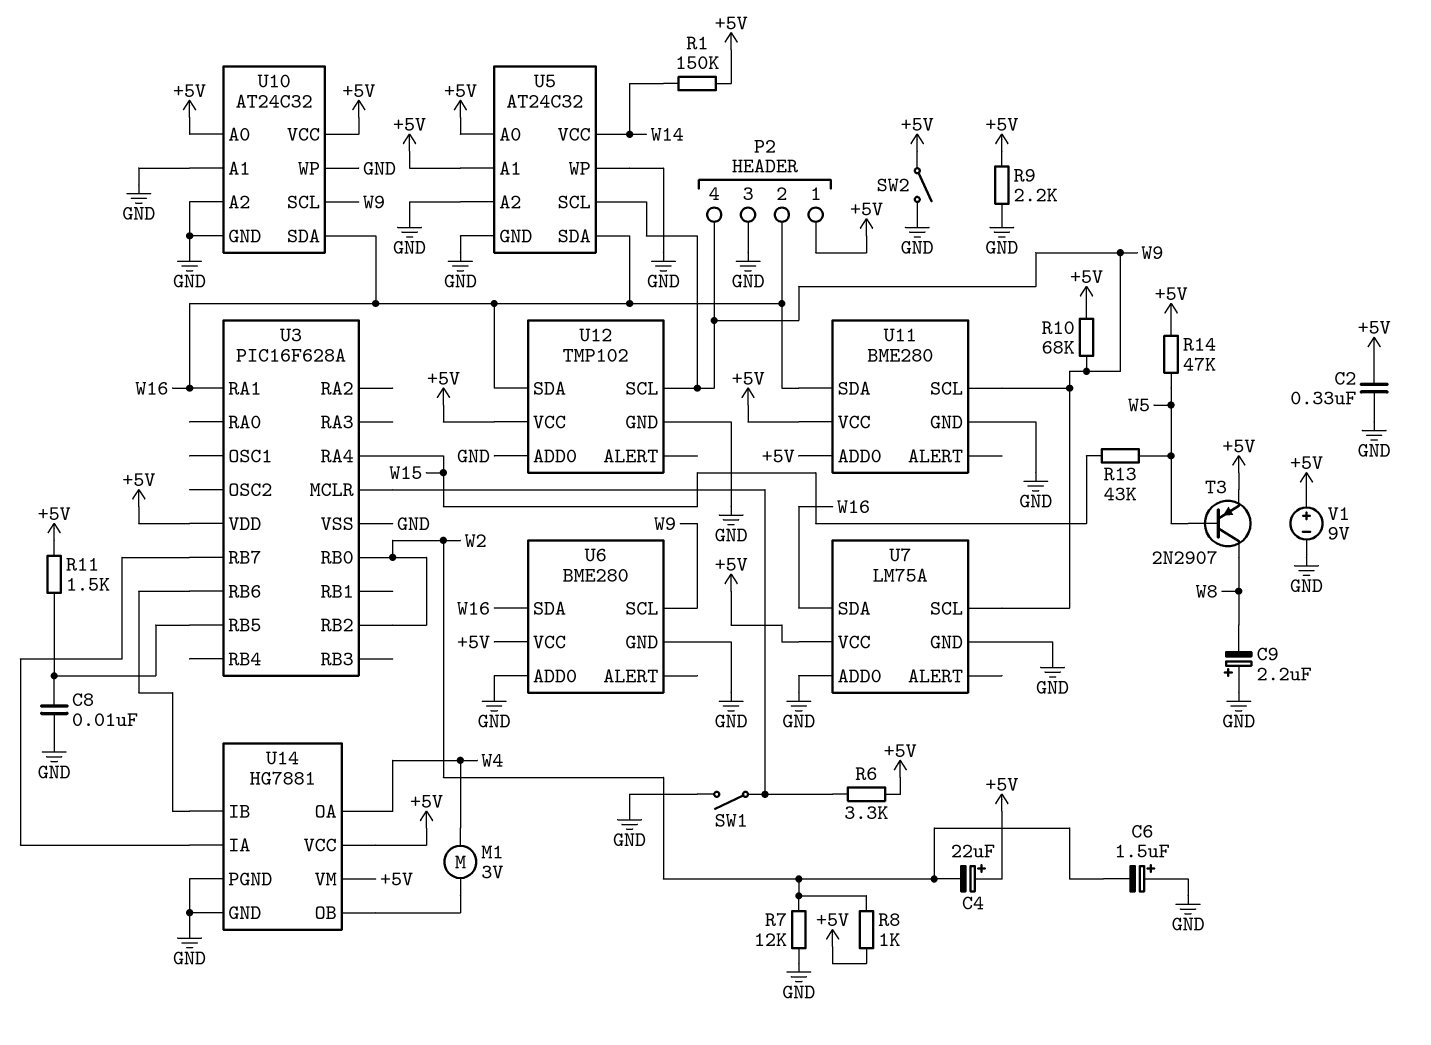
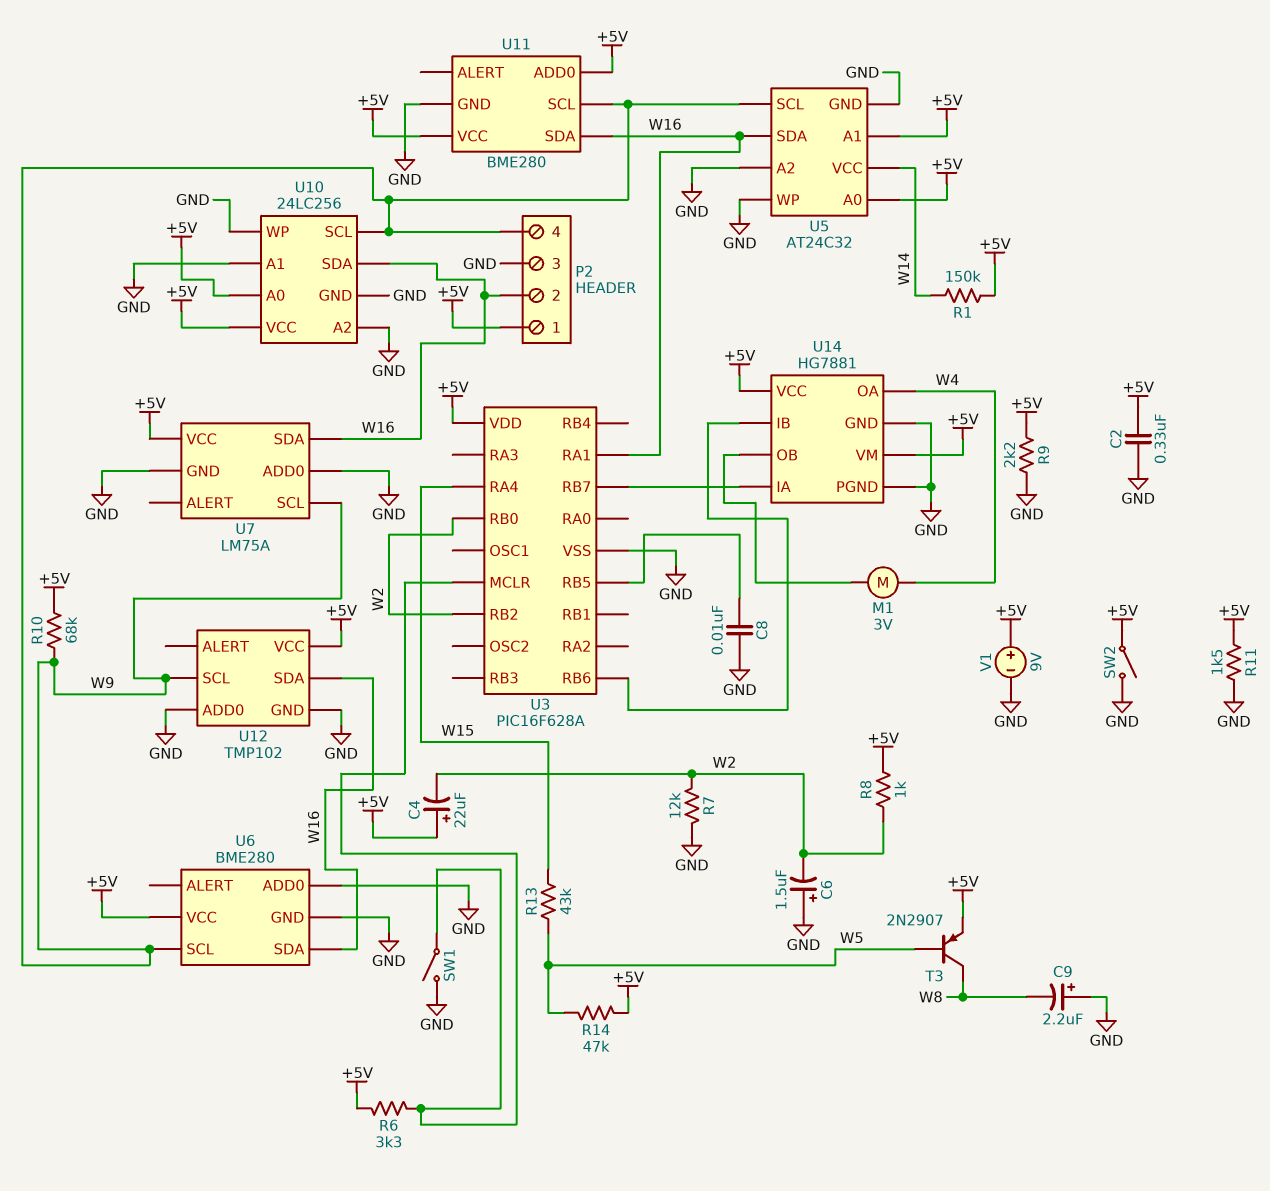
R11: 1.5k (+5V, U3/RB5) -> 1.5k (+5V, GND)
U10: AT24C32 -> 24LC256

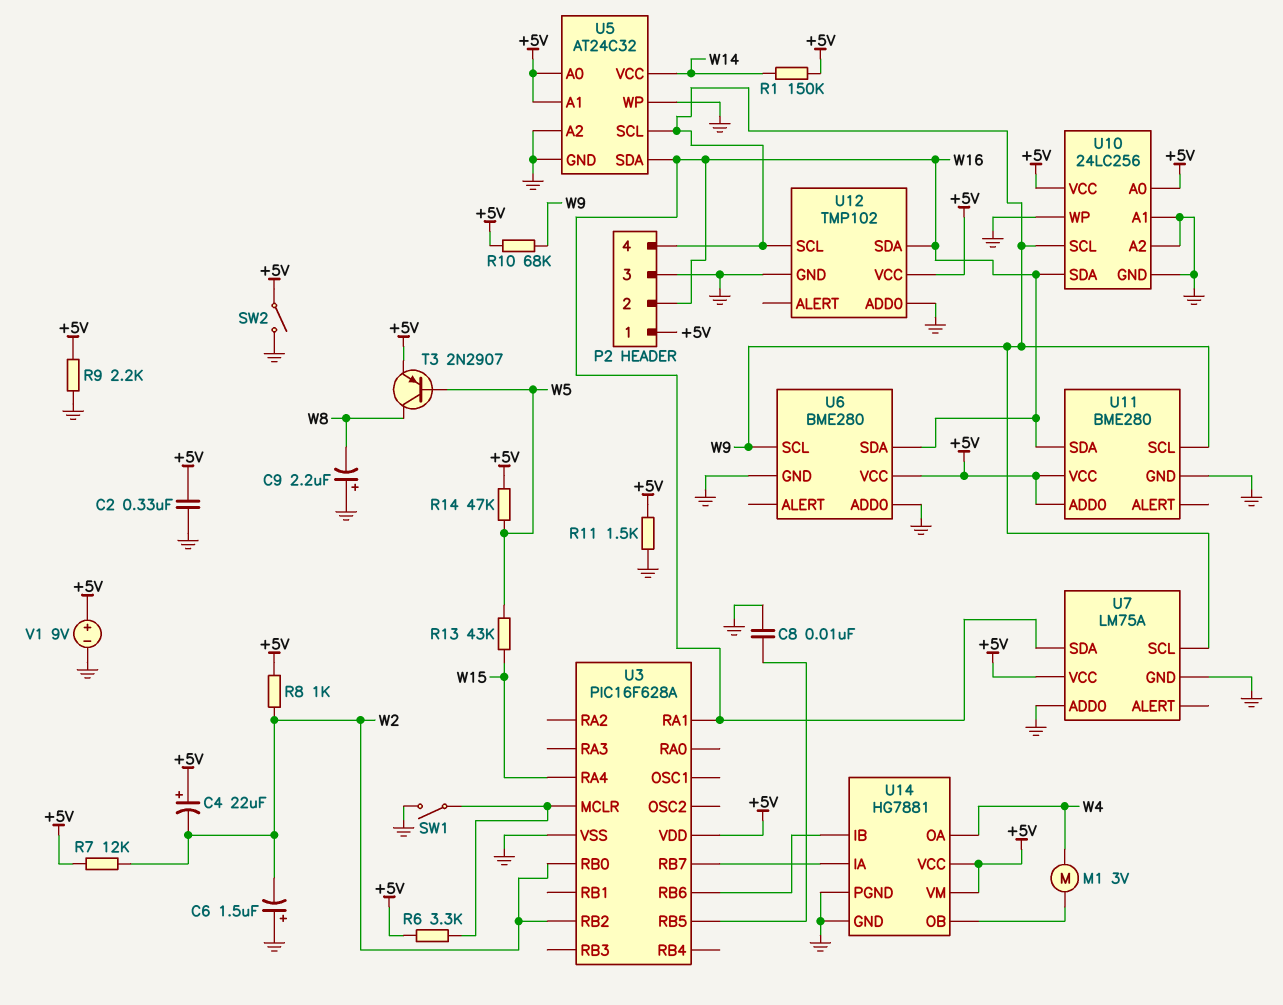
R7: 12k (GND, W2) -> 12k (+5V, W2)

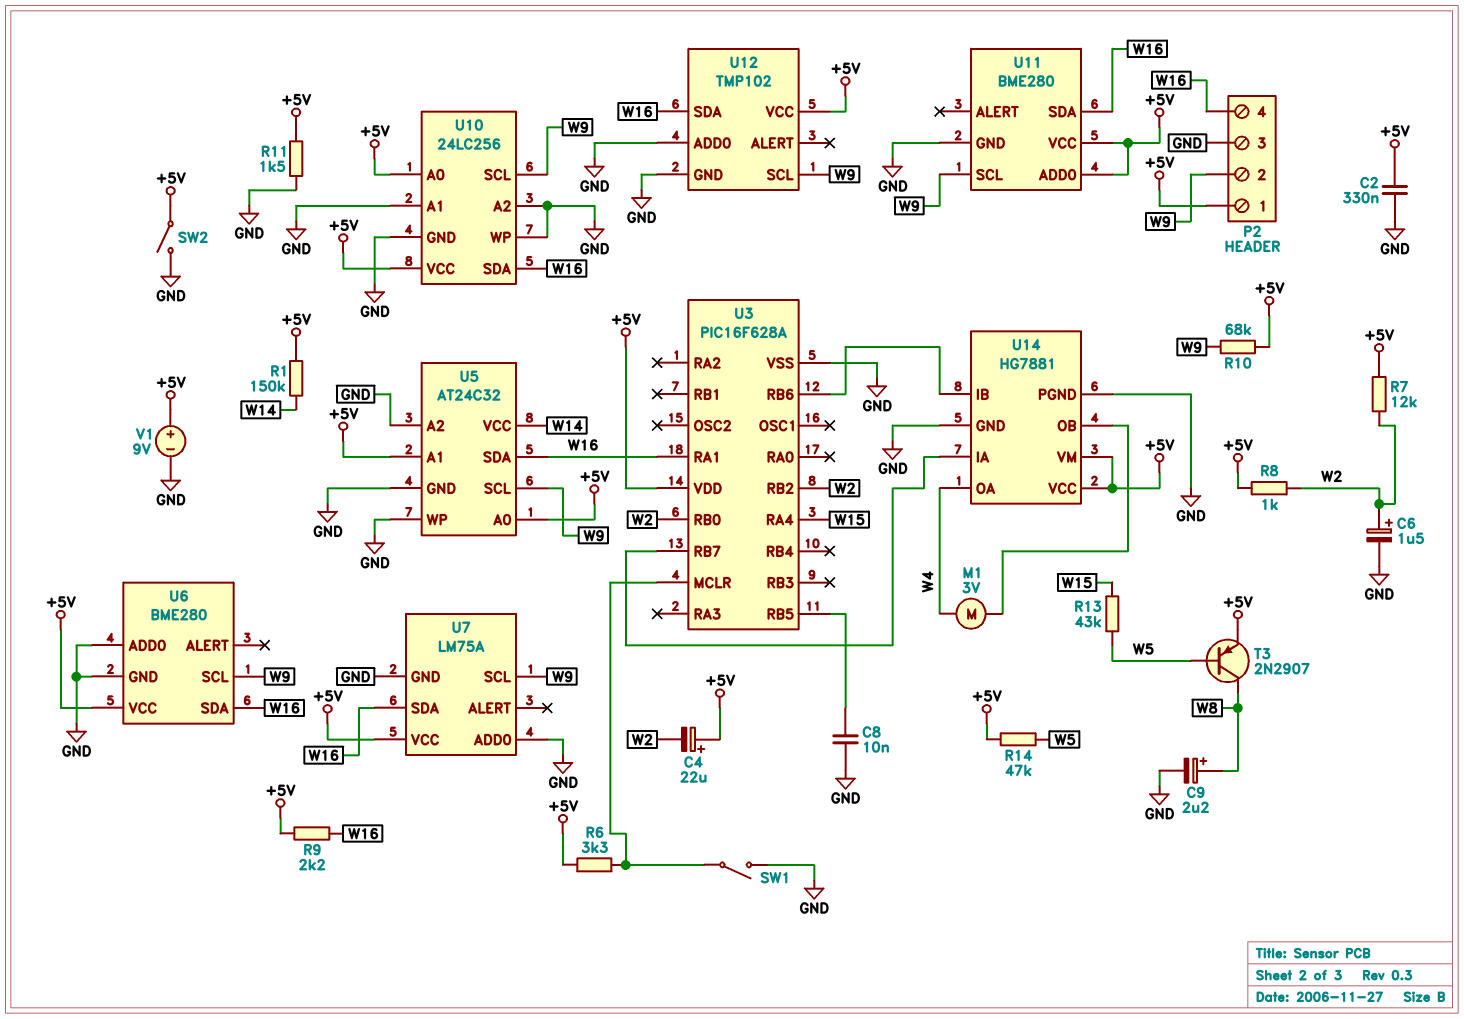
C6: 1.5uF (plus GND, minus W2) -> 1.5uF (plus W2, minus GND)
C9: 2.2uF (plus GND, minus W8) -> 2.2uF (plus W8, minus GND)
P2 pin 2: W16 -> W9
P2 pin 4: W9 -> W16
R9: 2.2k (+5V, GND) -> 2.2k (+5V, W16)

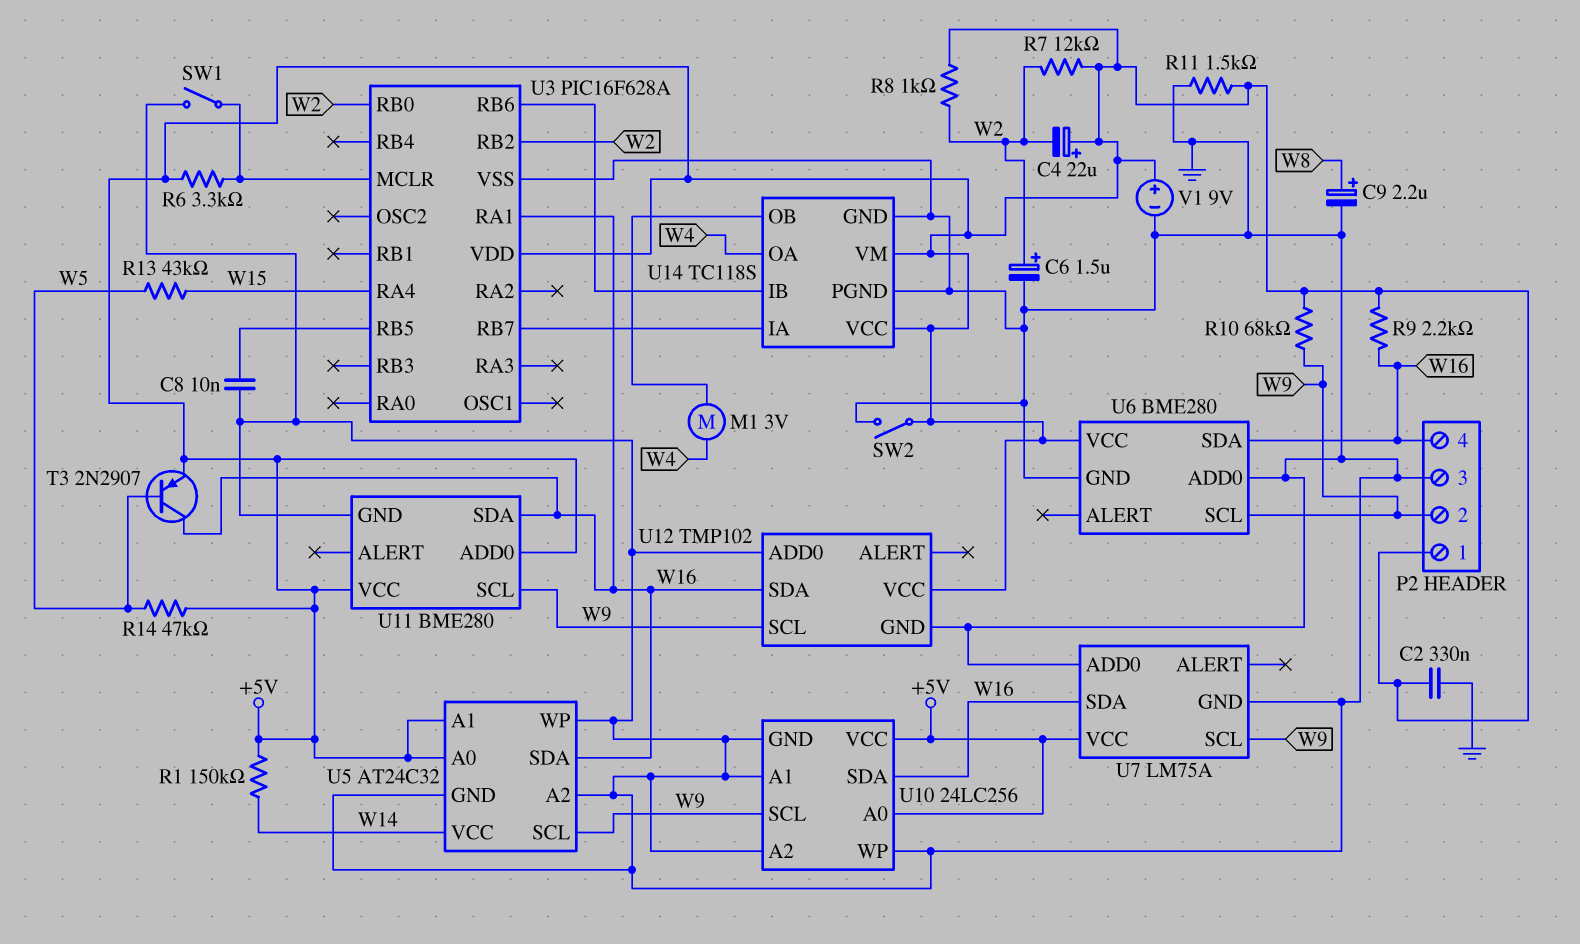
T3: PNP 2N2907 (B W5, C W8, E +5V) -> PNP 2N2907 (B W5, C W16, E +5V)
U14: HG7881 -> TC118S

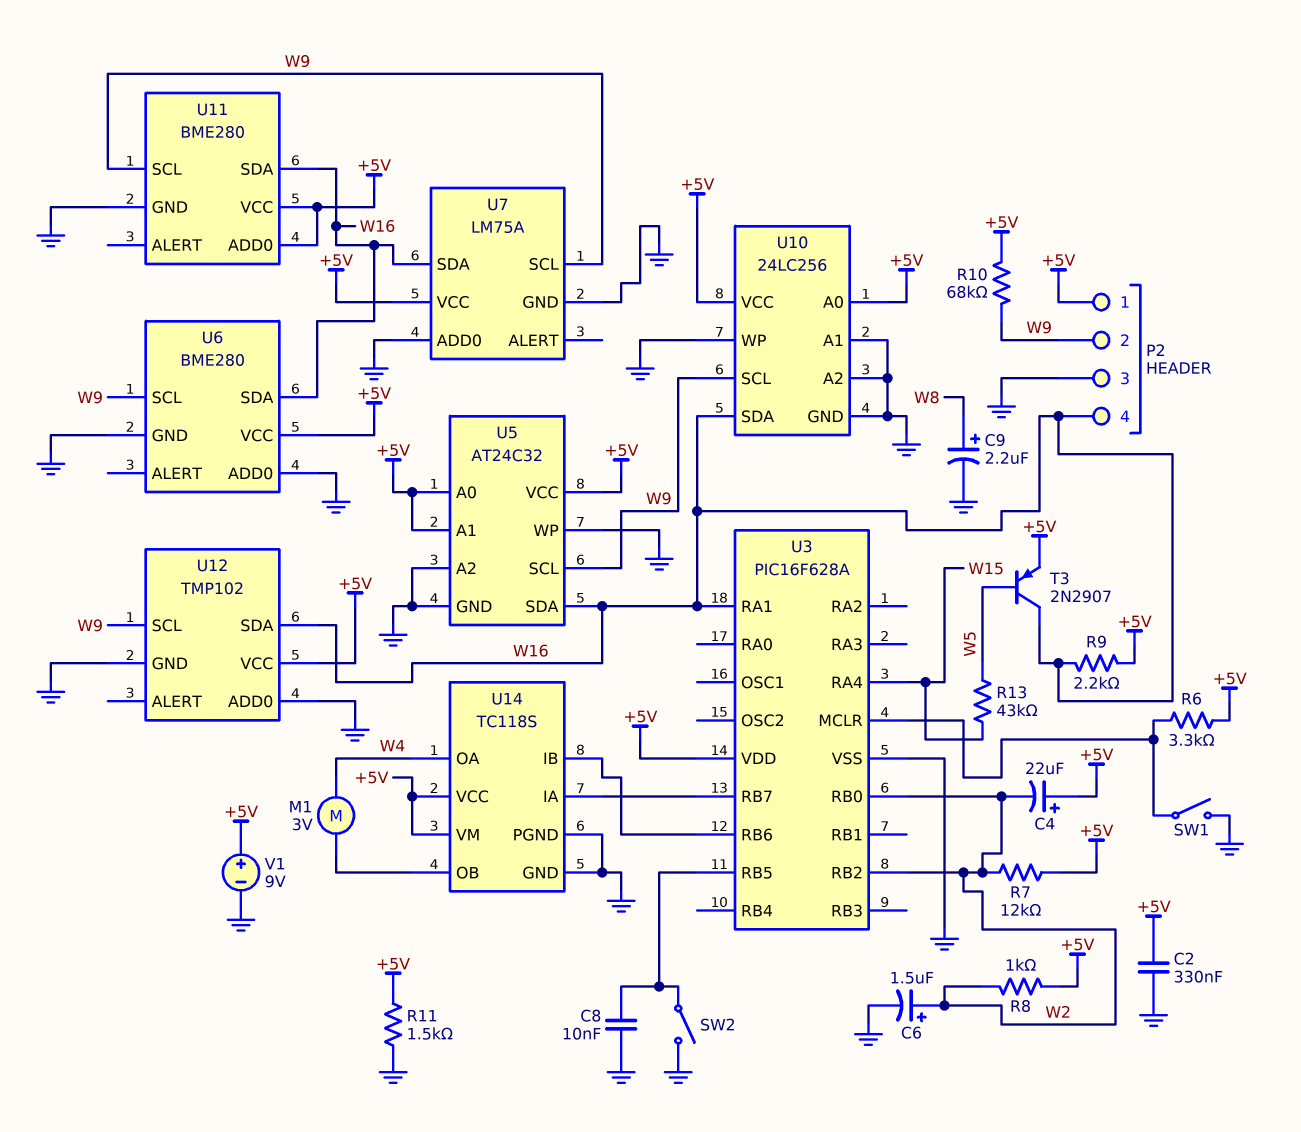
R1: 150k (+5V, W14) -> none
R14: 47k (+5V, W5) -> none
SW2: switch (+5V, GND) -> switch (GND, U3/RB5)
U5 pin VCC: W14 -> +5V

